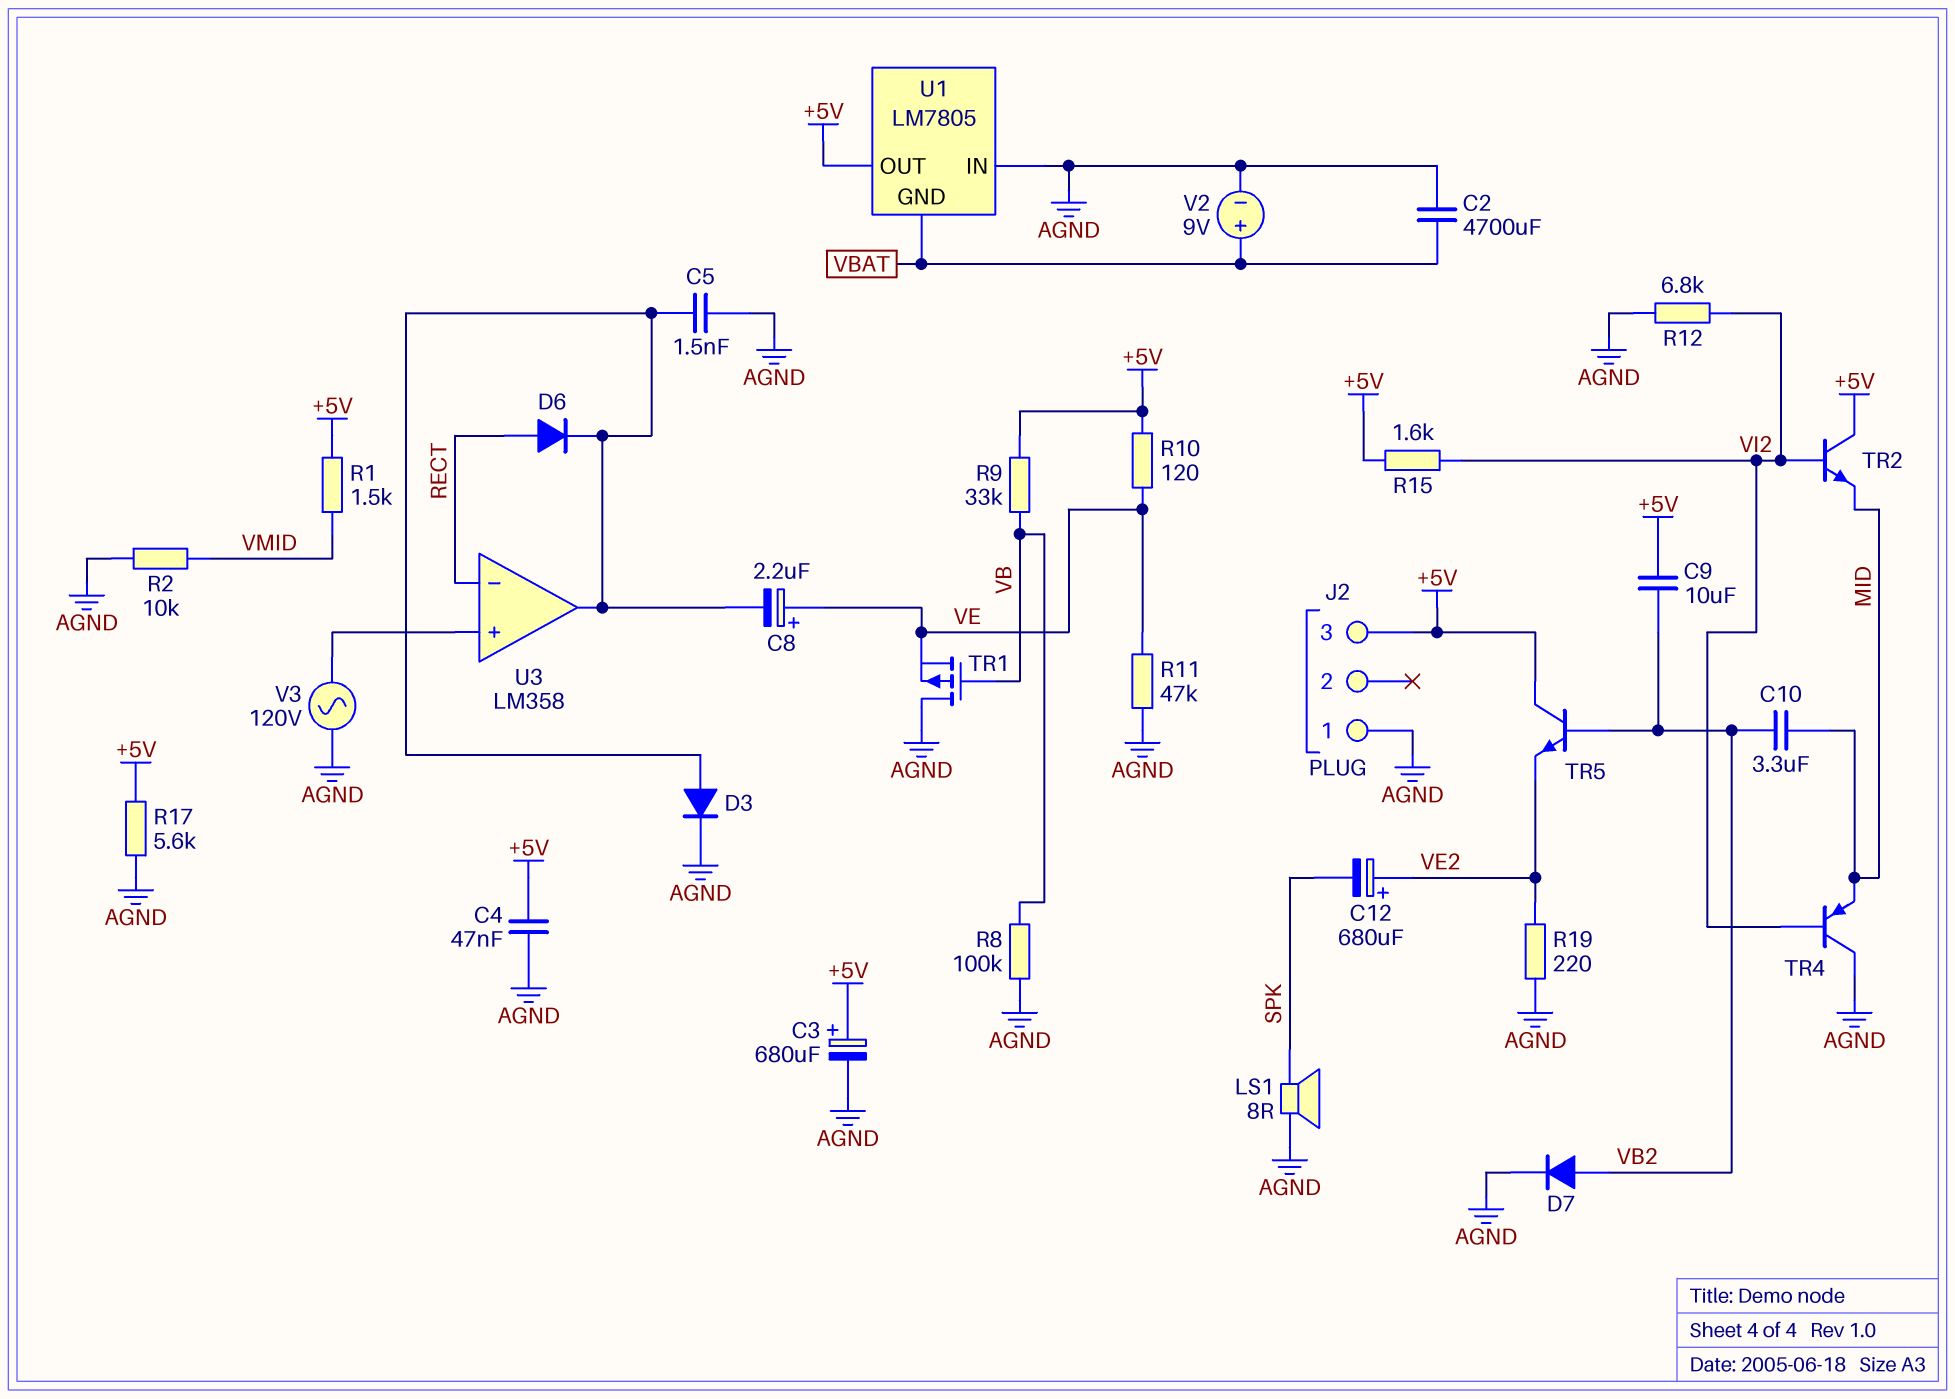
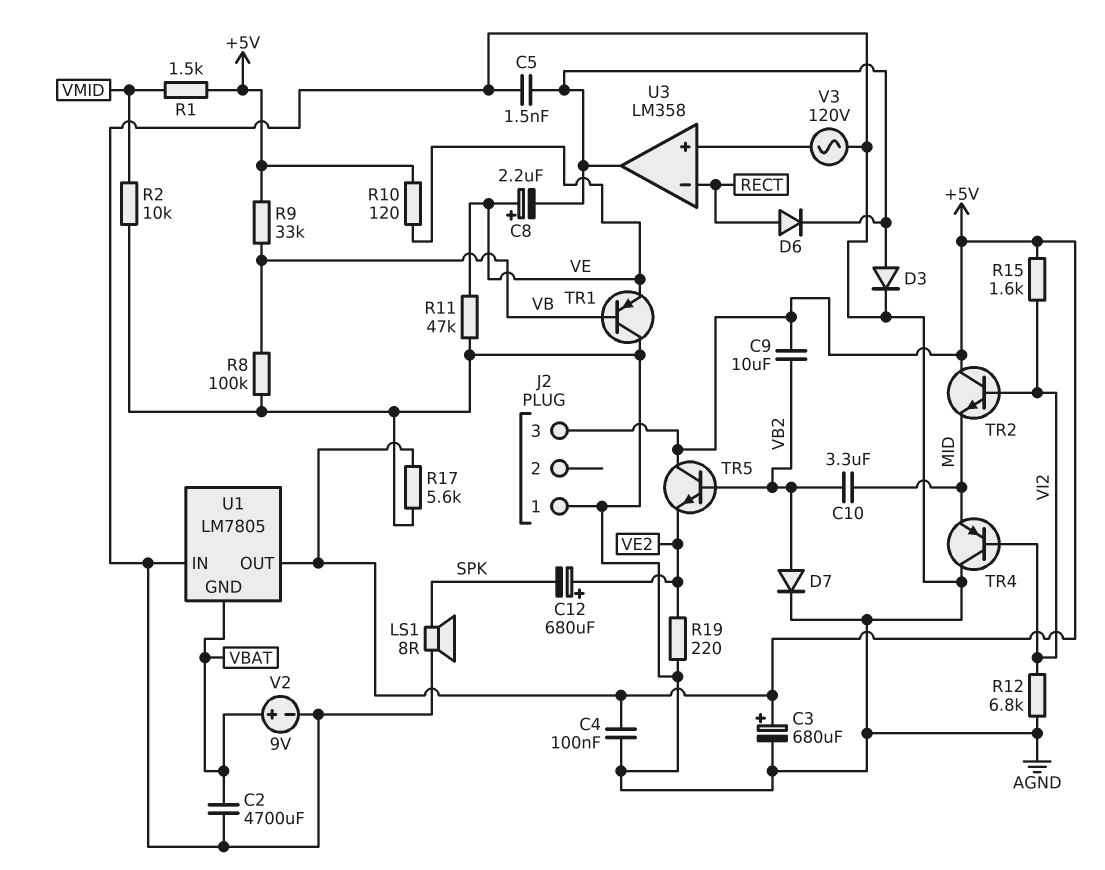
C4: 47nF (+5V, AGND) -> 100nF (+5V, AGND)
TR1: PMOS (G VB, D AGND, S VE) -> PNP (B VB, C AGND, E VE)

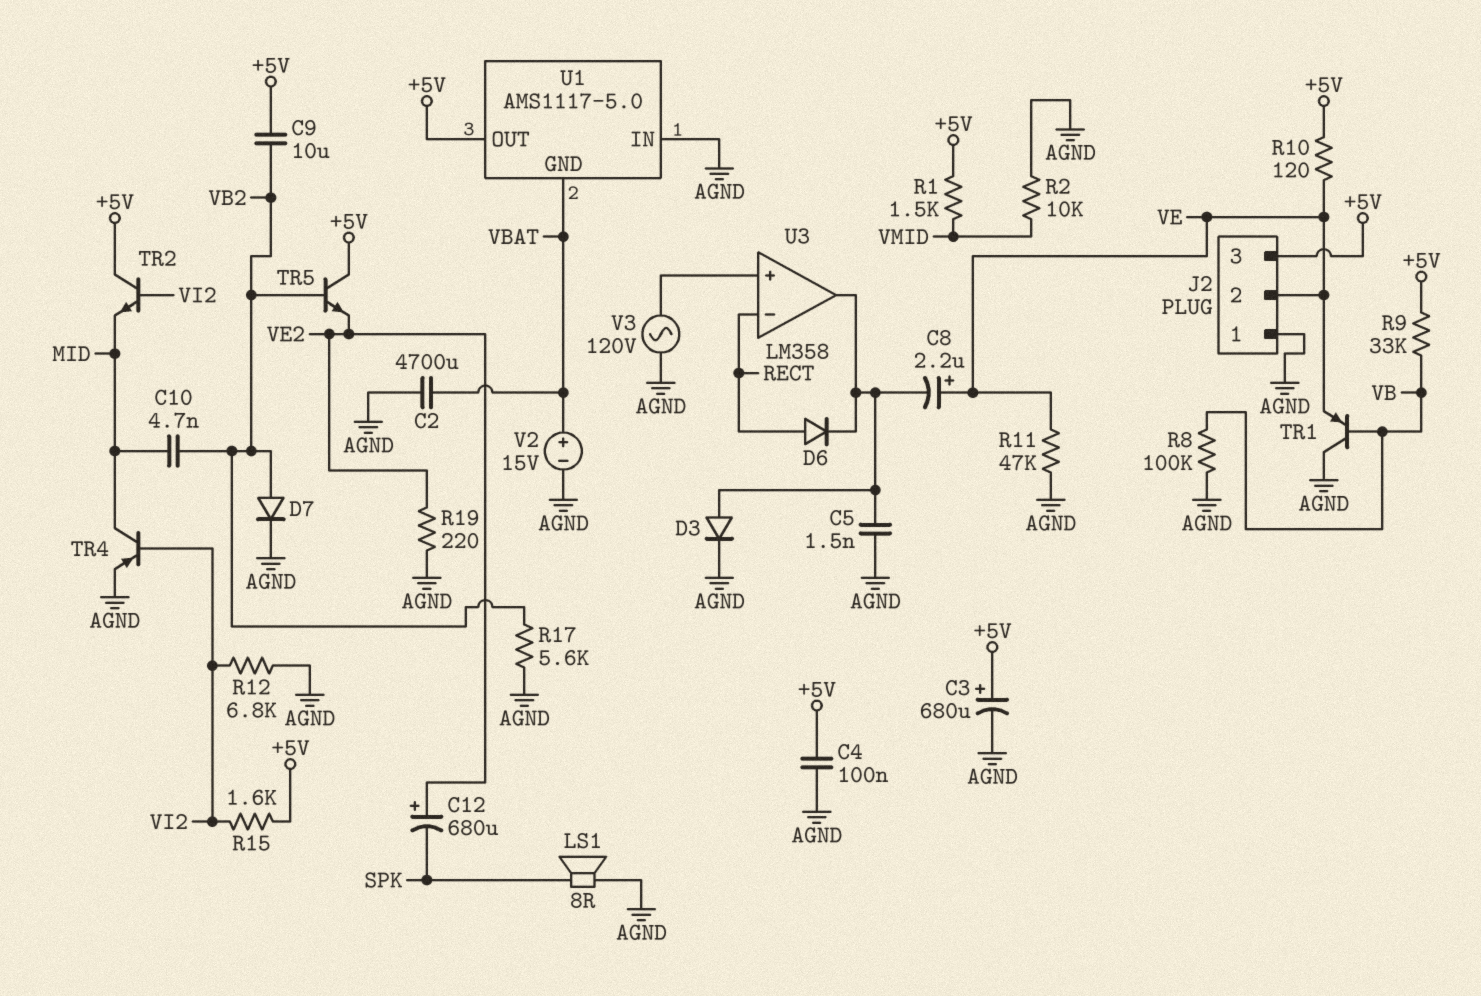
C10: 3.3uF (MID, VB2) -> 4.7nF (MID, VB2)
J2 pin 2: none -> VE
R17: 5.6k (+5V, AGND) -> 5.6k (AGND, VB2)
TR4: PNP (B VI2, C AGND, E MID) -> PNP (B VI2, C MID, E AGND)
U1: LM7805 -> AMS1117-5.0
V2: 9V (plus VBAT, minus AGND) -> 15V (plus VBAT, minus AGND)

